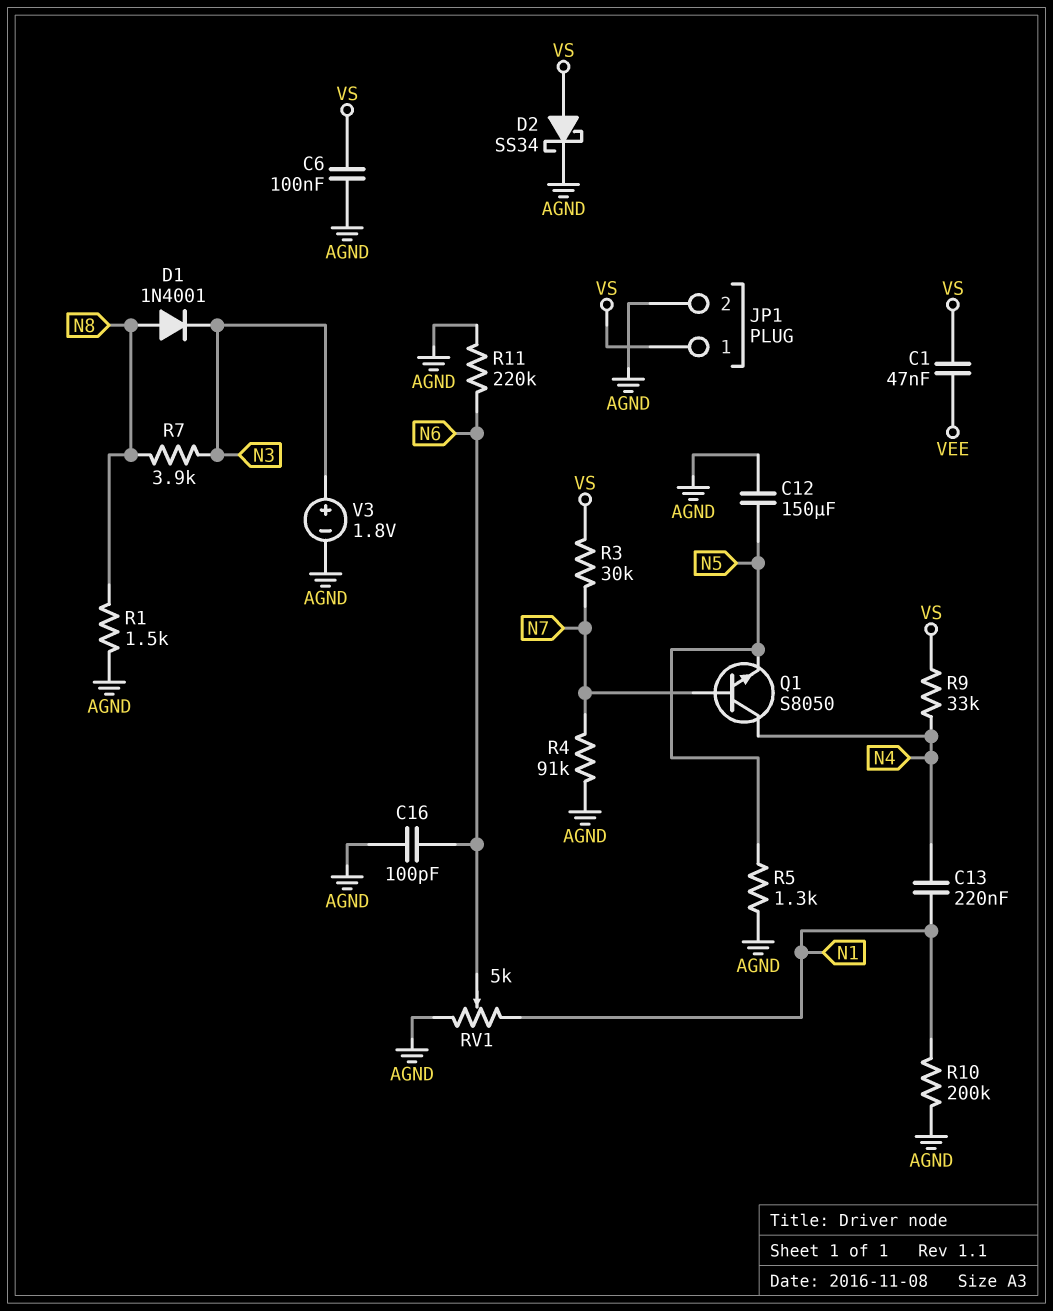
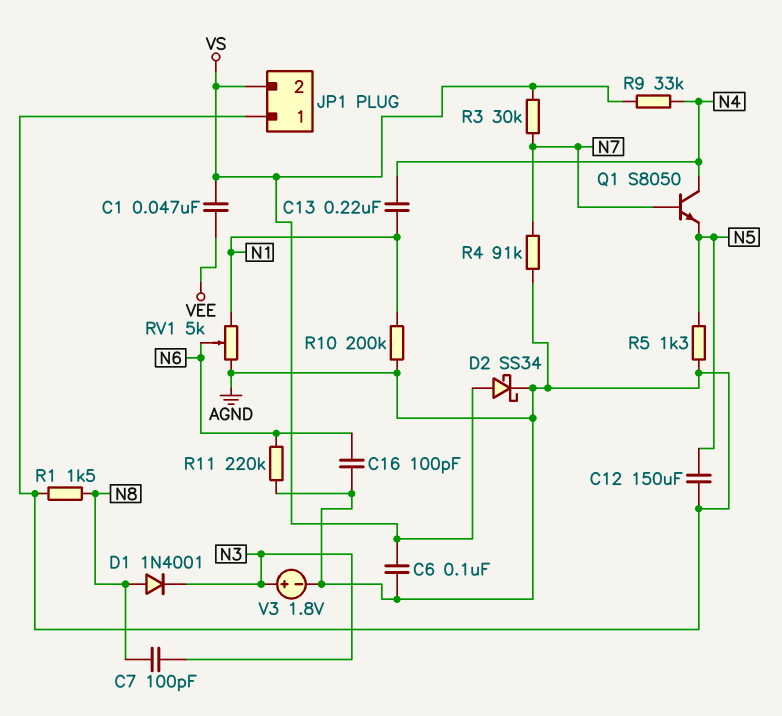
C7: none -> 100pF (N3, N8)
JP1 pin 1: VS -> AGND
JP1 pin 2: AGND -> VS
R7: 3.9k (N3, N8) -> none

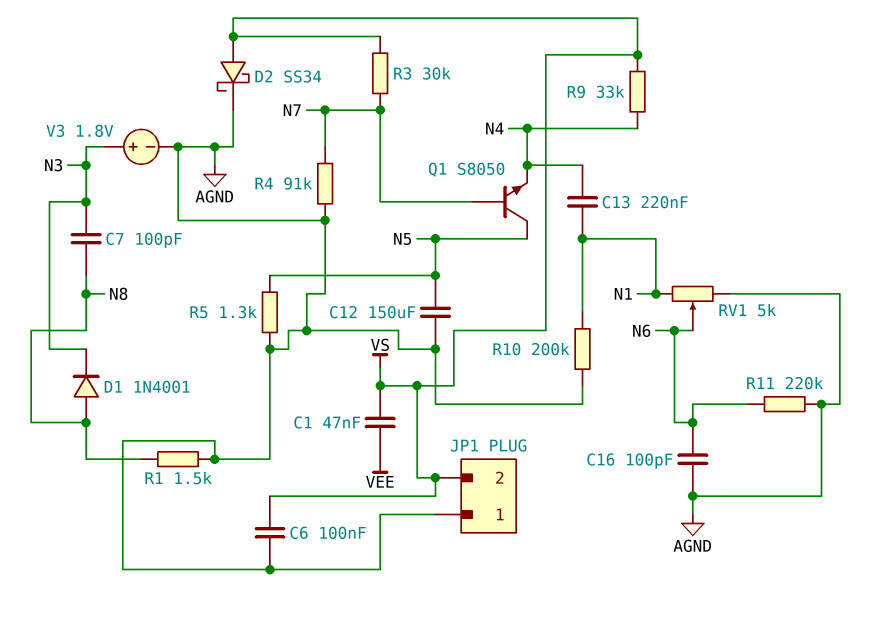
Q1: NPN S8050 (B N7, C N4, E N5) -> NPN S8050 (B N7, C N5, E N4)

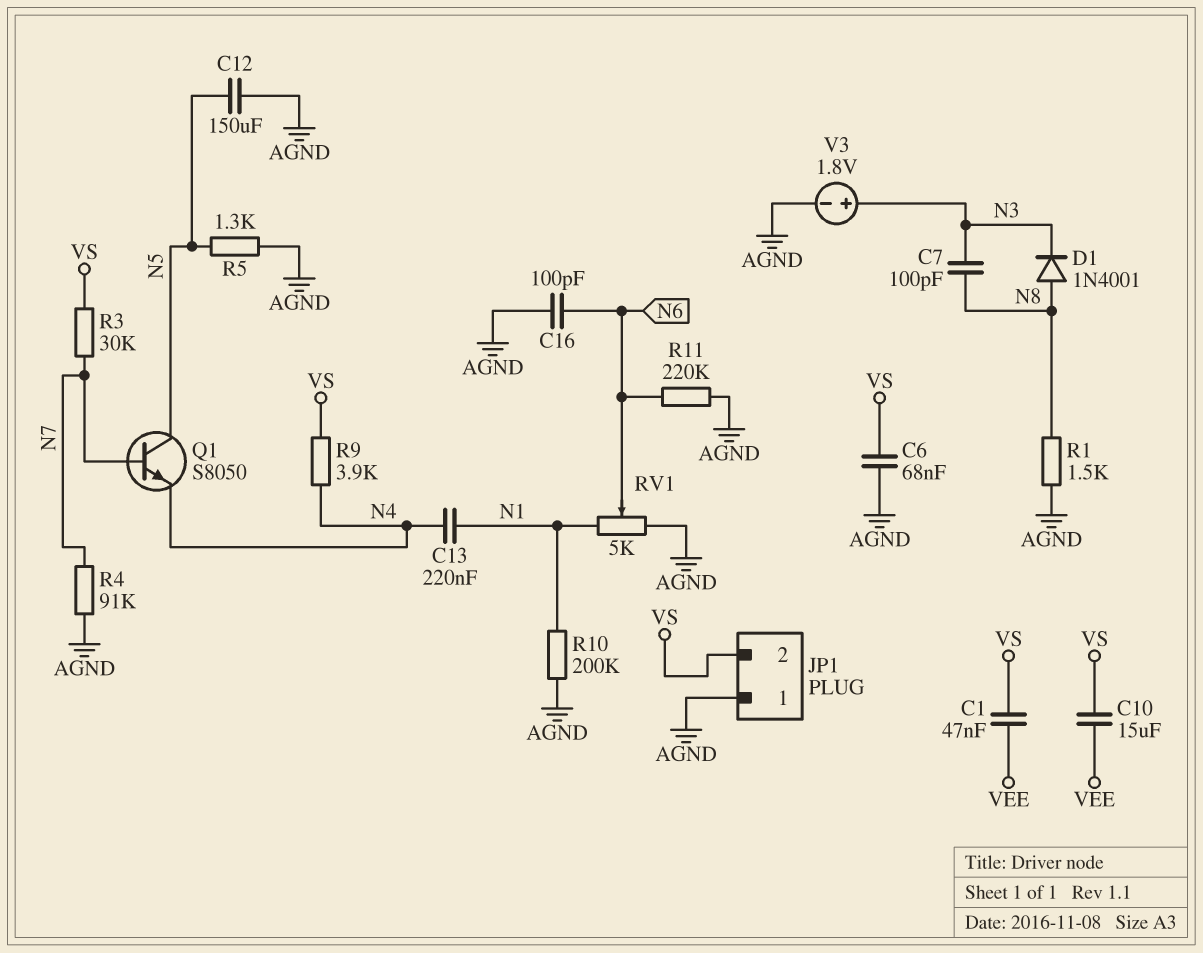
C6: 100nF (AGND, VS) -> 68nF (AGND, VS)
C10: none -> 15uF (VEE, VS)
D2: schottky SS34 (A VS, K AGND) -> none
R9: 33k (N4, VS) -> 3.9k (N4, VS)

